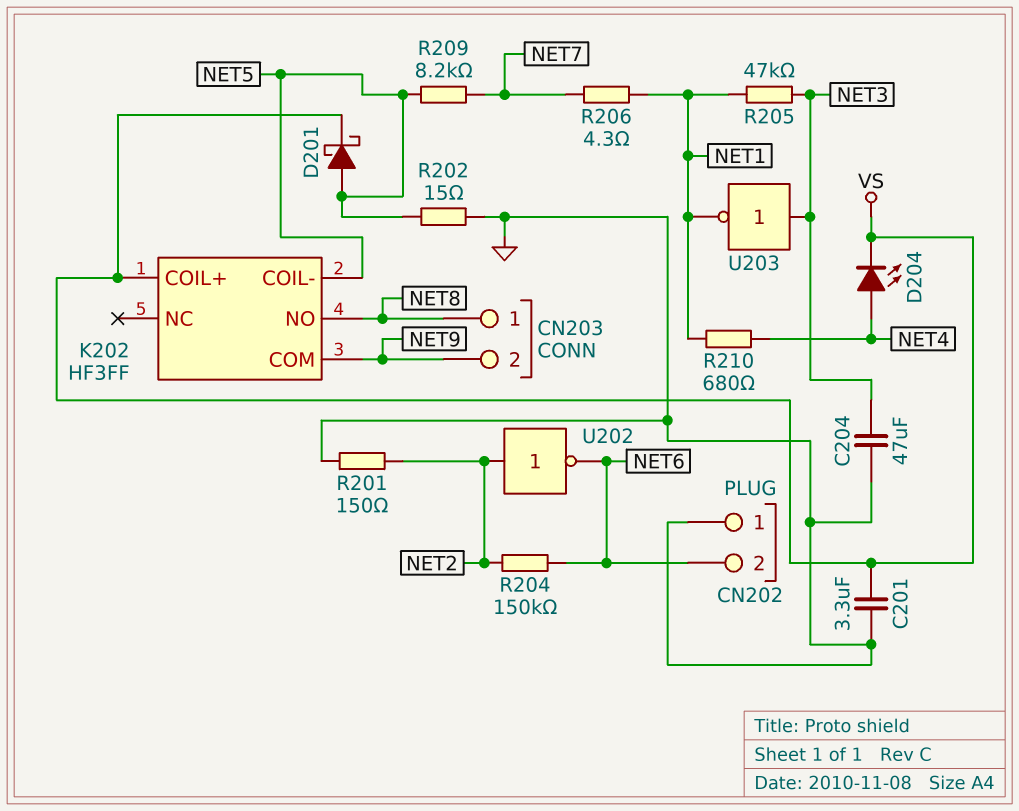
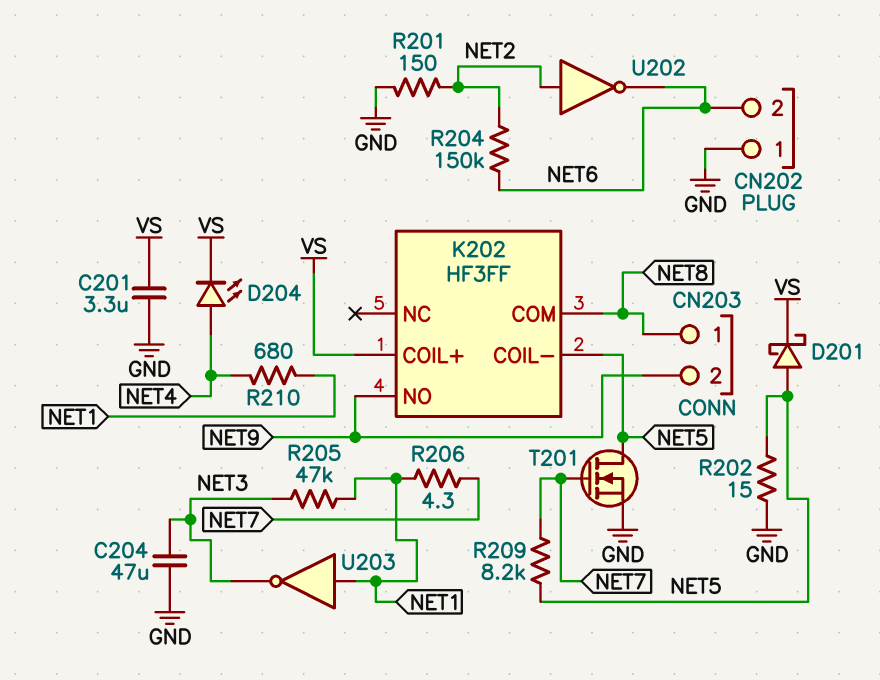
K202 pin COM: NET9 -> NET8
K202 pin NO: NET8 -> NET9
T201: none -> NMOS (G NET7, D NET5, S GND)
U203: NOT (in NET3, out NET1) -> NOT (in NET1, out NET3)

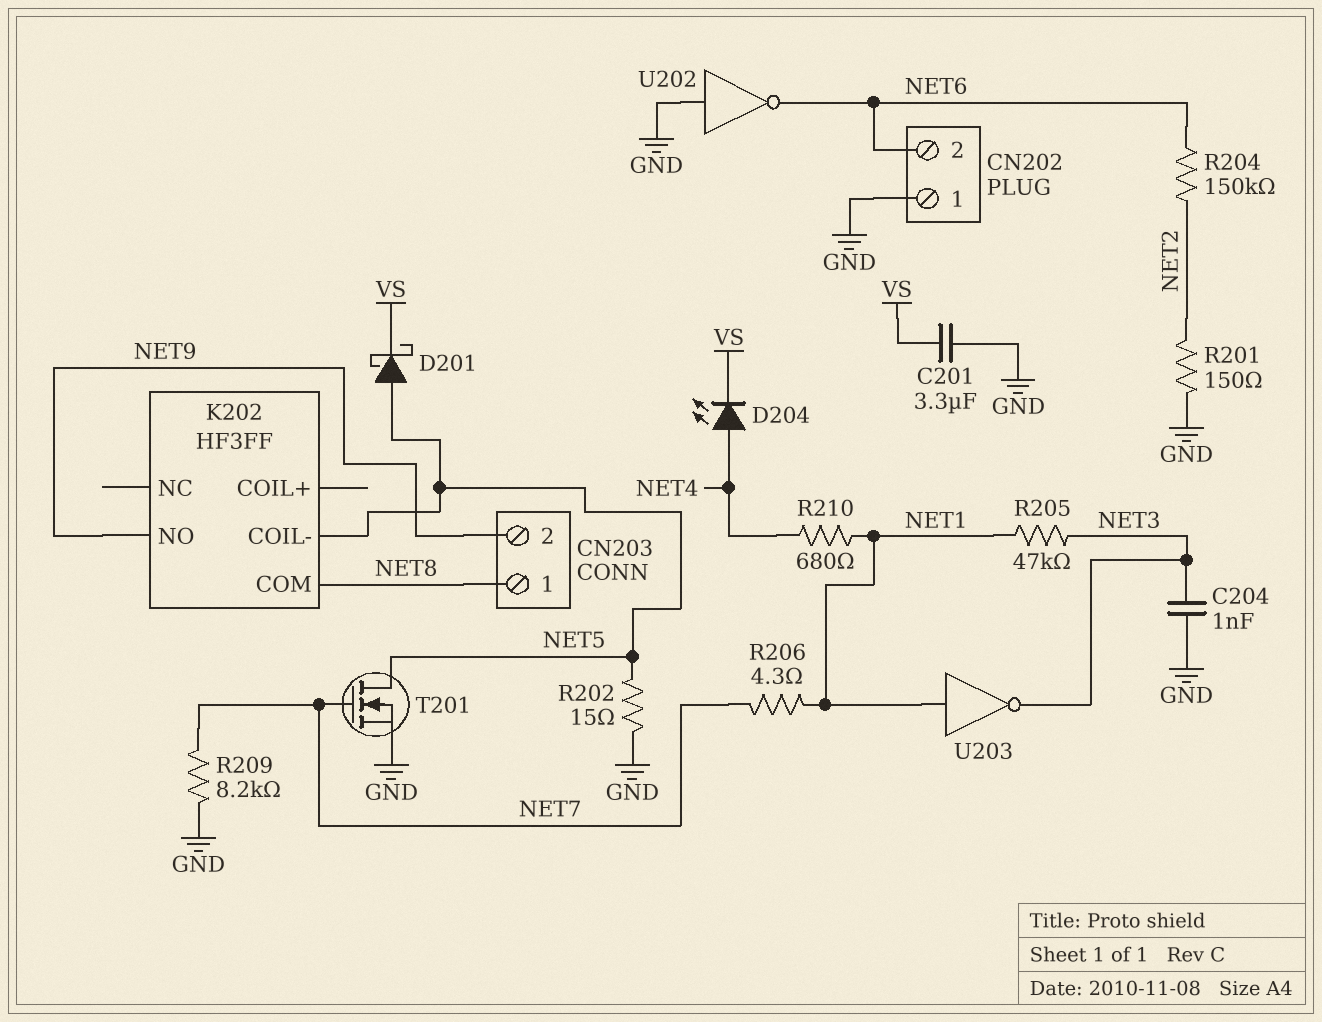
C204: 47uF (GND, NET3) -> 1nF (GND, NET3)
K202 pin COIL+: VS -> none
R209: 8.2k (NET5, NET7) -> 8.2k (GND, NET7)
U202: NOT (in NET2, out NET6) -> NOT (in GND, out NET6)

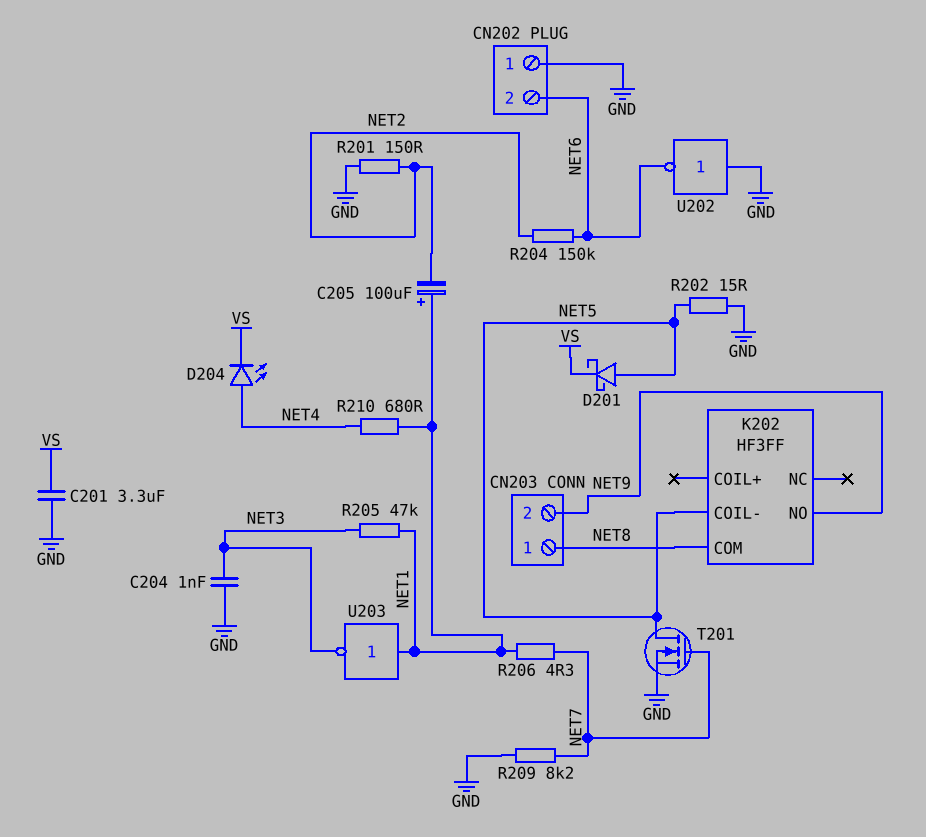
C205: none -> 100uF (plus NET1, minus NET2)

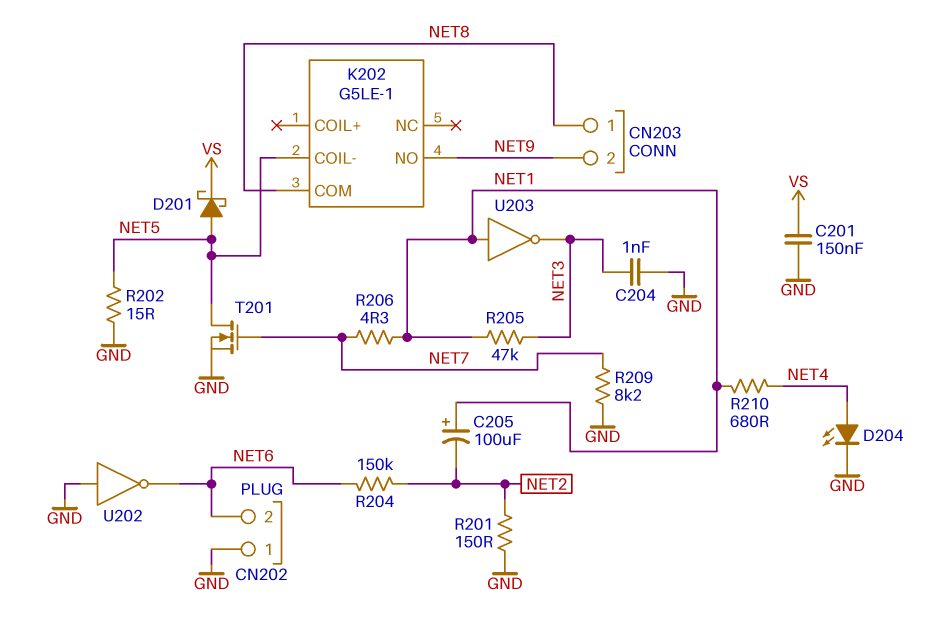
C201: 3.3uF (GND, VS) -> 150nF (GND, VS)
D204: LED (A NET4, K VS) -> LED (A NET4, K GND)
K202: HF3FF -> G5LE-1

